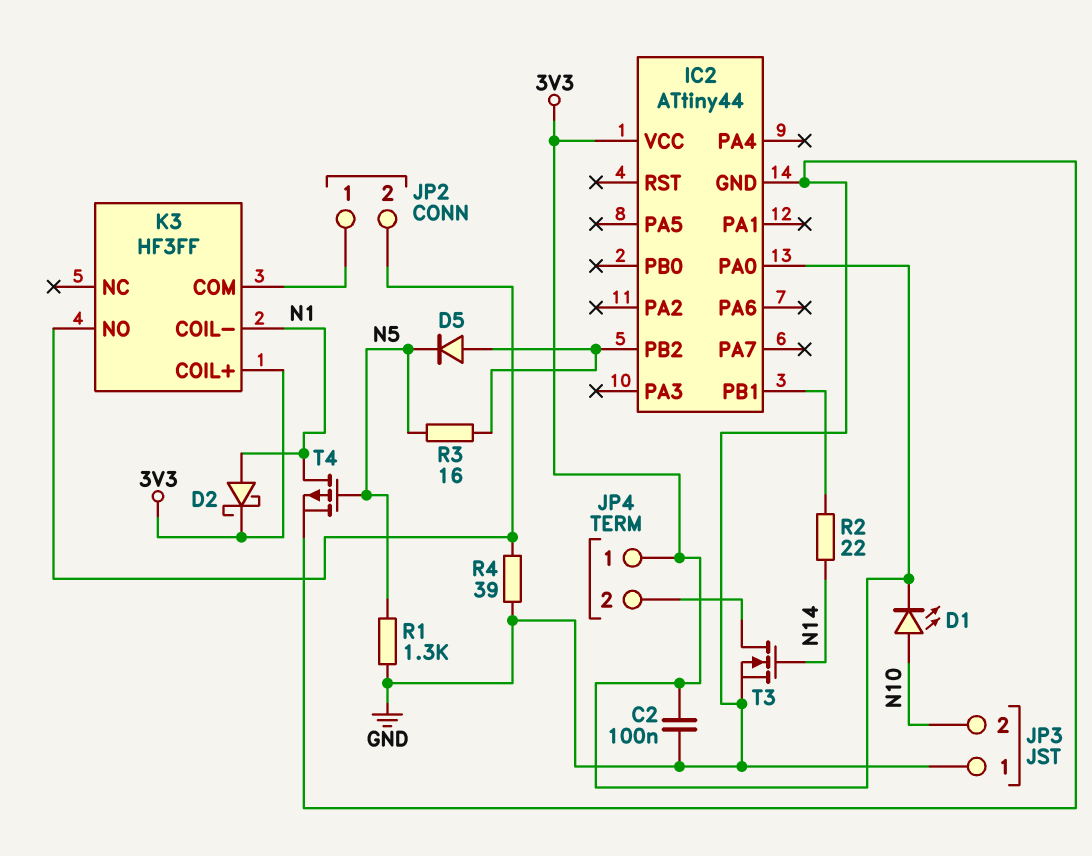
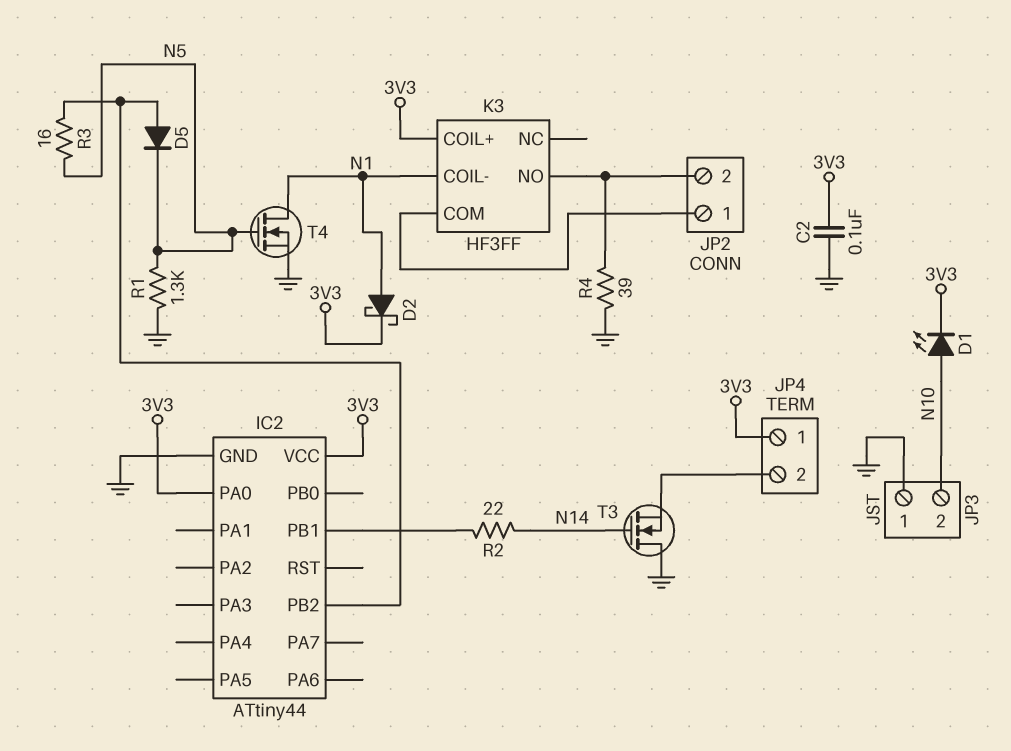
T3: NMOS (G N14, D JP4/2, S GND) -> NMOS (G N14, D GND, S JP4/2)
T4: PMOS (G N5, D N1, S GND) -> NMOS (G N5, D N1, S GND)

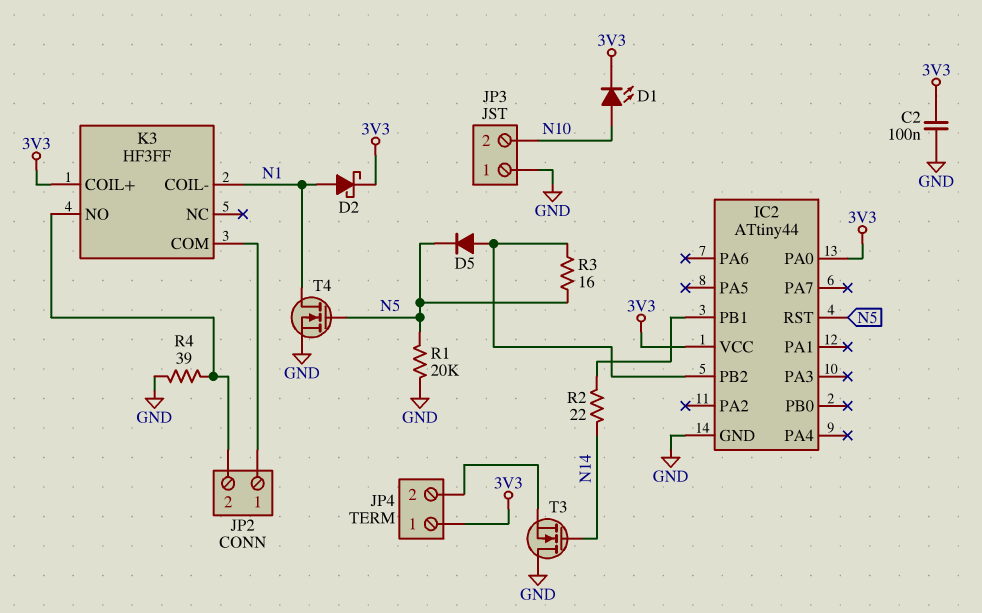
IC2 pin RST: none -> N5
R1: 1.3k (GND, N5) -> 20k (GND, N5)

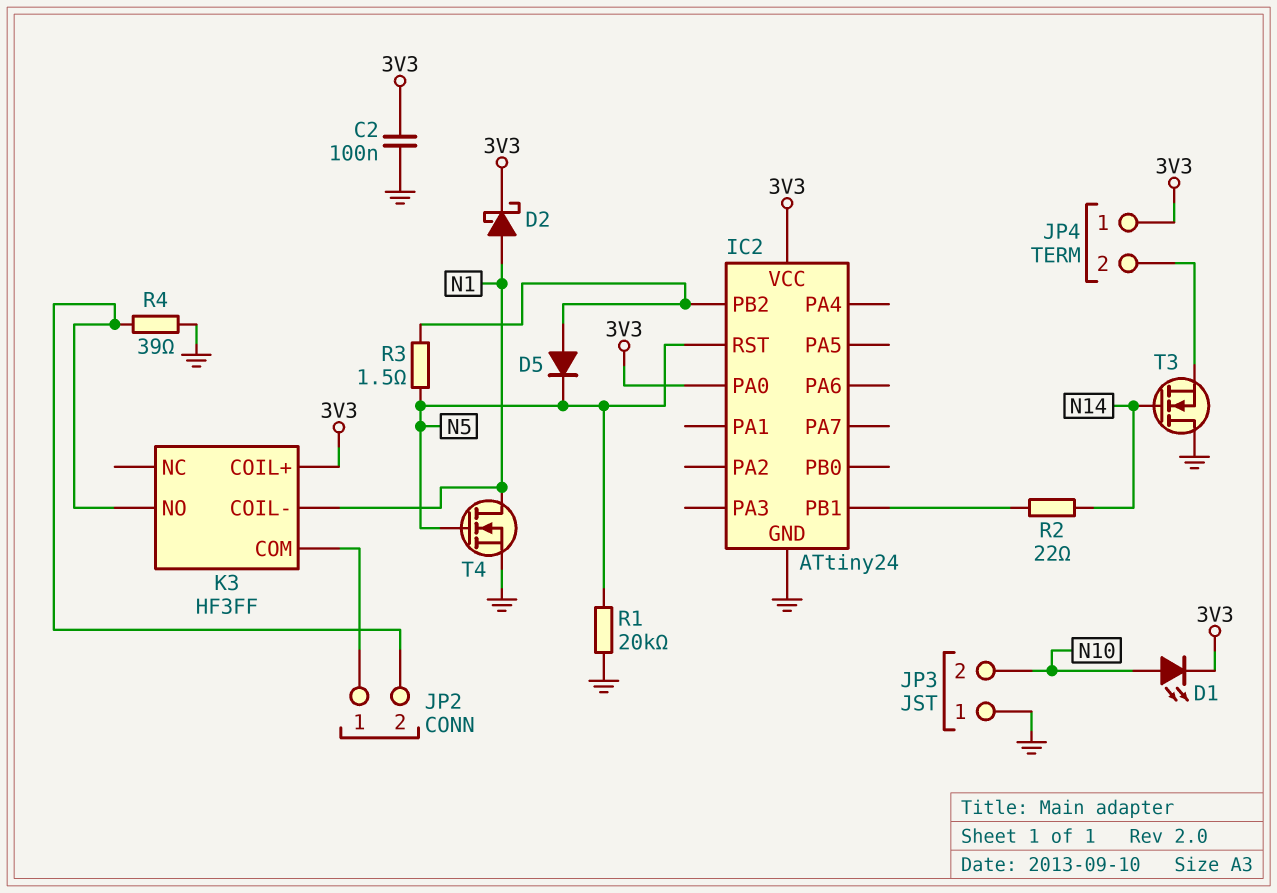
IC2: ATtiny44 -> ATtiny24
R3: 16 (IC2/PB2, N5) -> 1.5 (IC2/PB2, N5)

